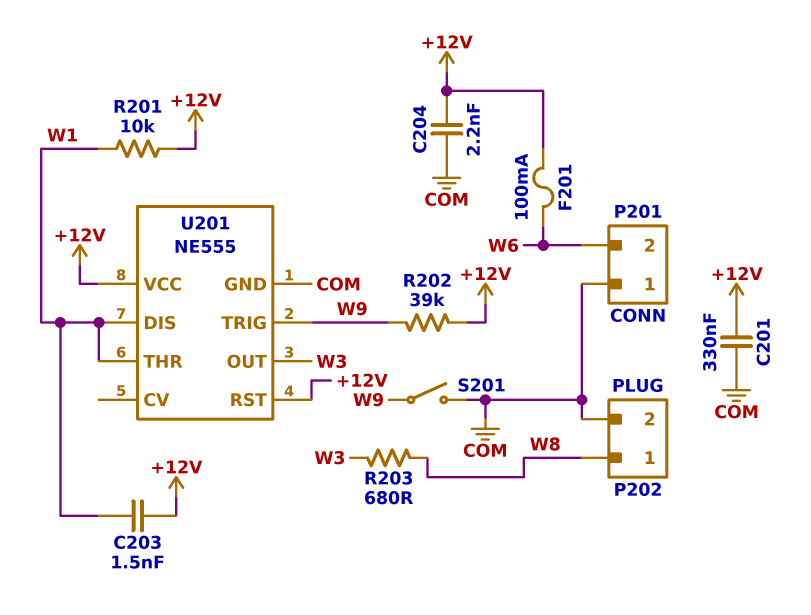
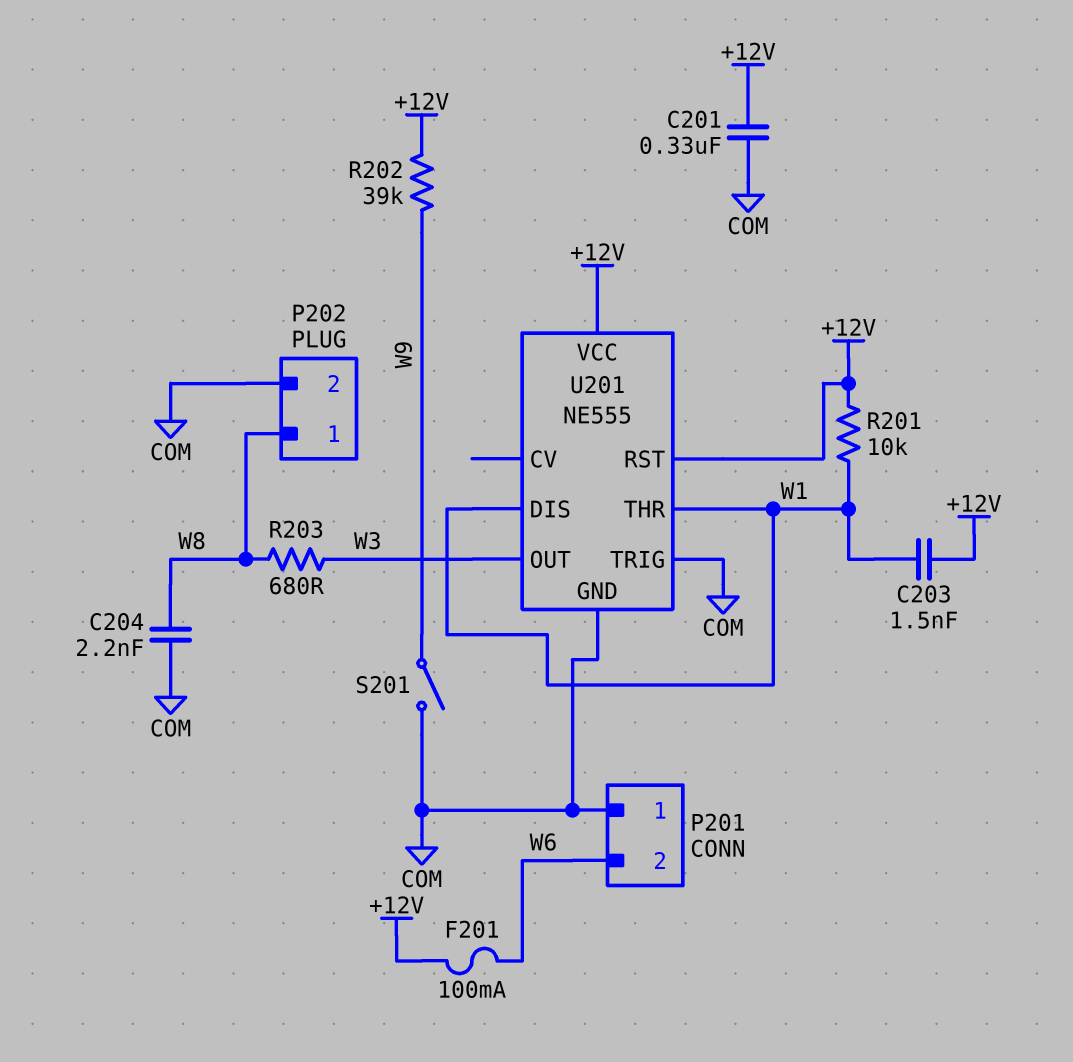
C204: 2.2nF (+12V, COM) -> 2.2nF (COM, W8)
U201 pin TRIG: W9 -> COM

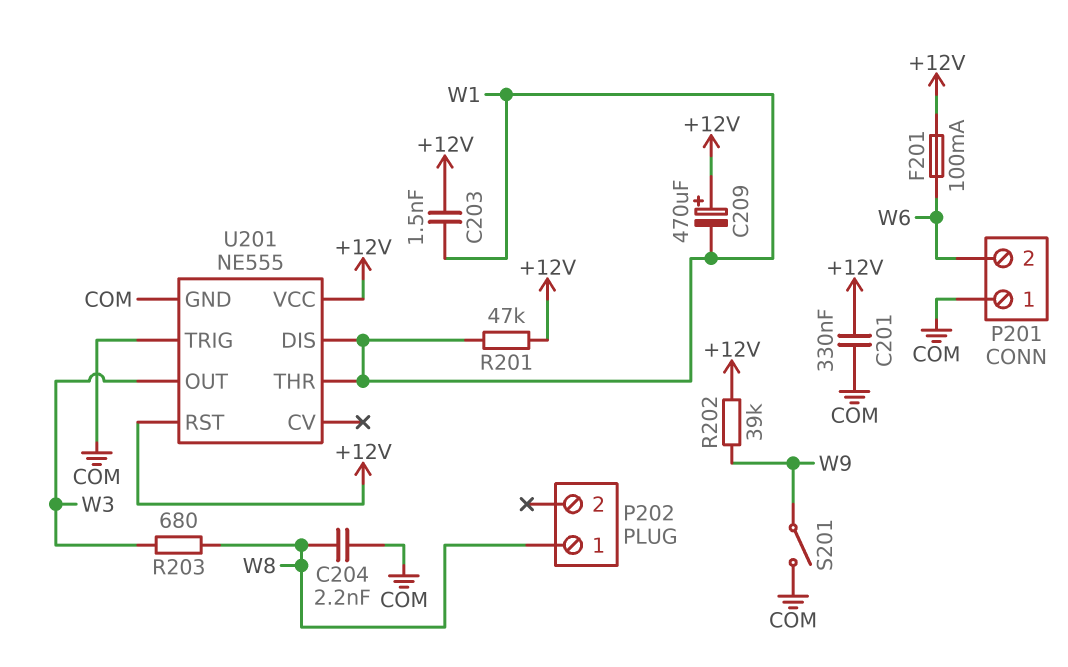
C209: none -> 470uF (plus +12V, minus W1)
P202 pin 2: COM -> none
R201: 10k (+12V, W1) -> 47k (+12V, W1)

